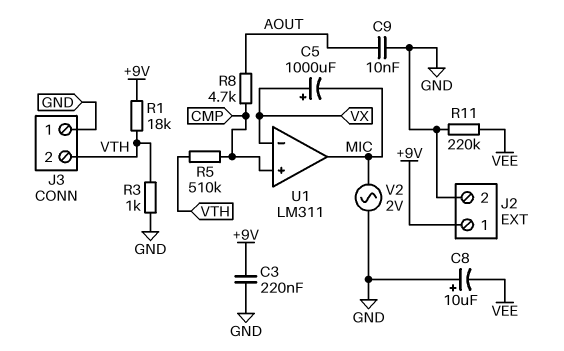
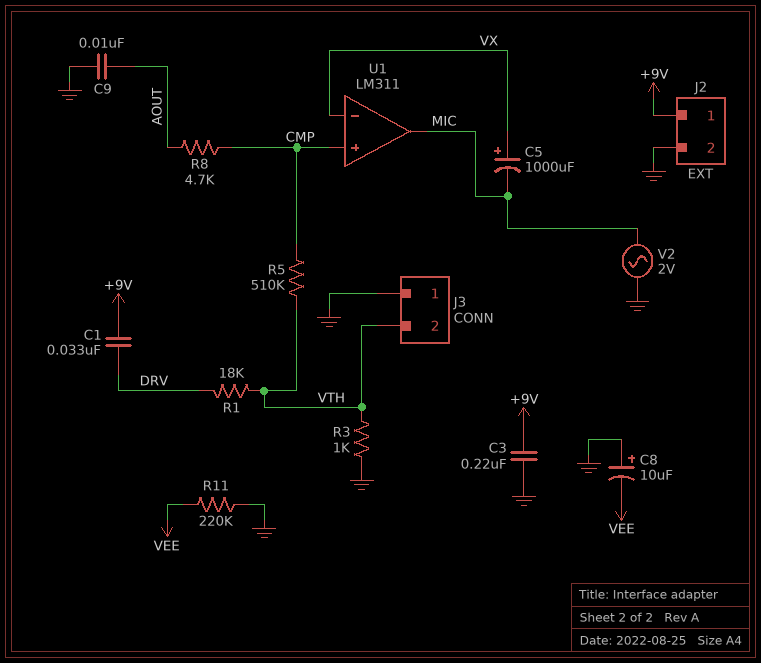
C1: none -> 33nF (+9V, DRV)
R1: 18k (+9V, VTH) -> 18k (DRV, VTH)

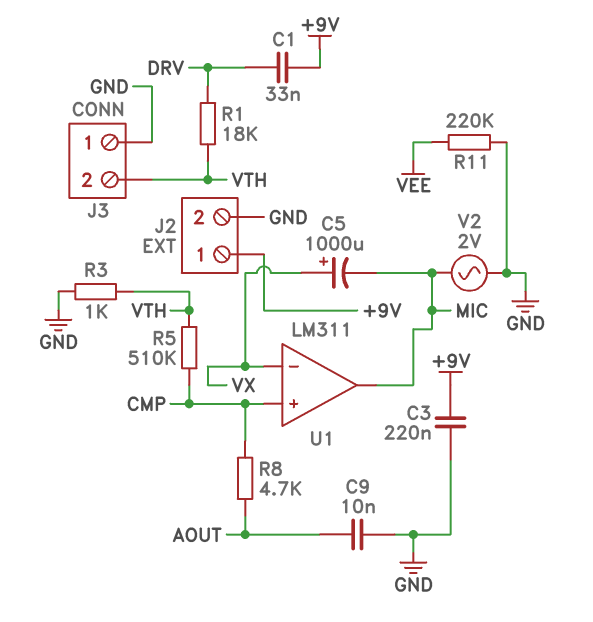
C8: 10uF (plus GND, minus VEE) -> none

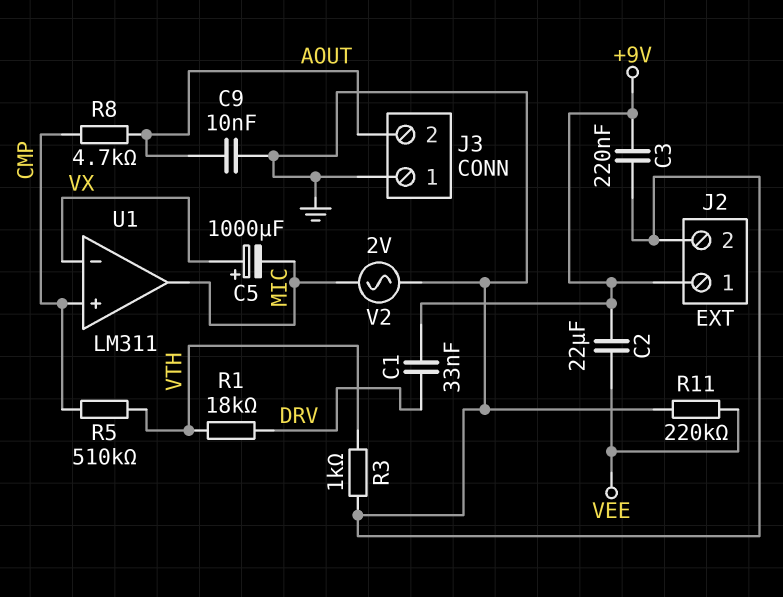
C2: none -> 22uF (+9V, VEE)
J3 pin 2: VTH -> AOUT

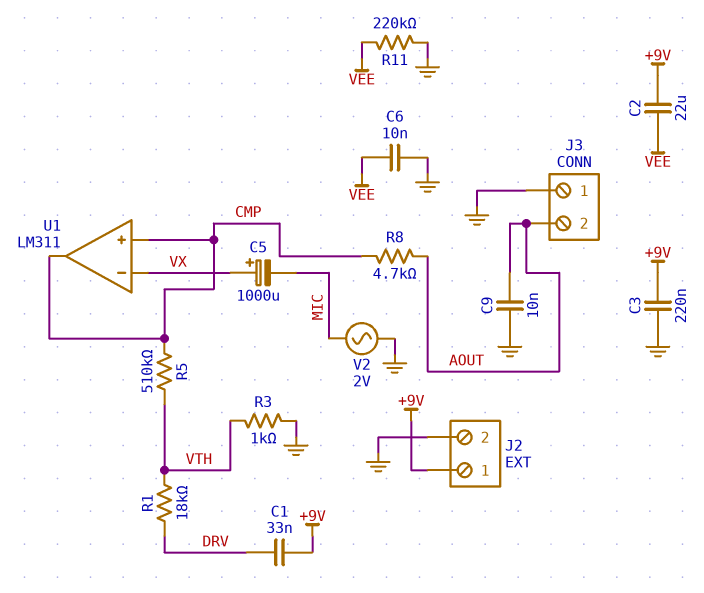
C6: none -> 10nF (GND, VEE)
U1 pin out: MIC -> CMP

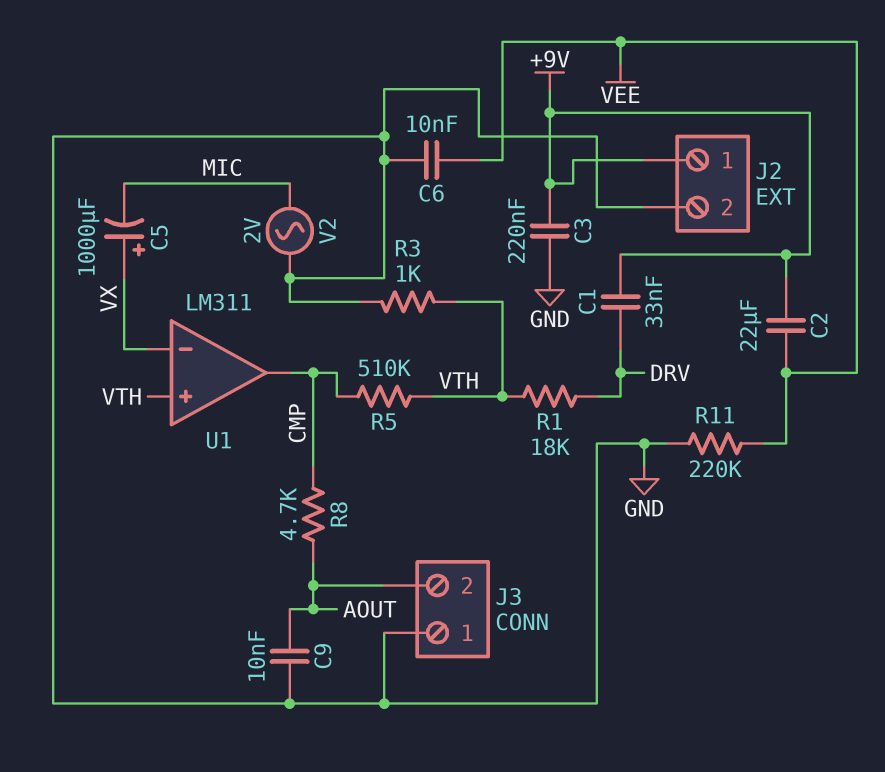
U1 pin in+: CMP -> VTH

